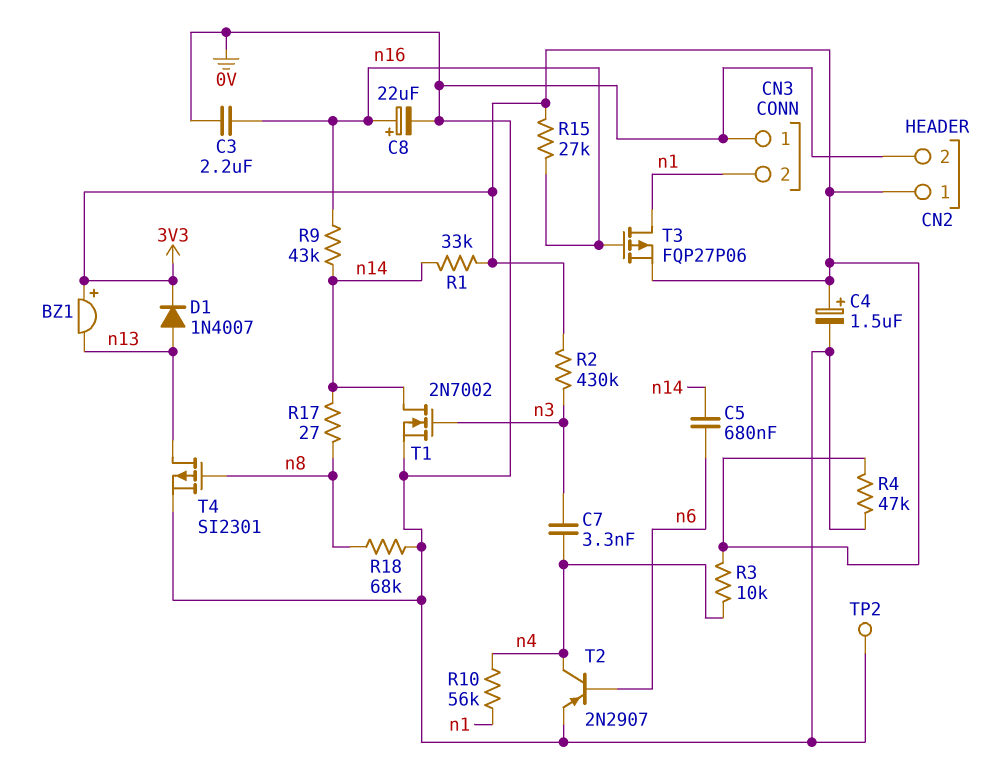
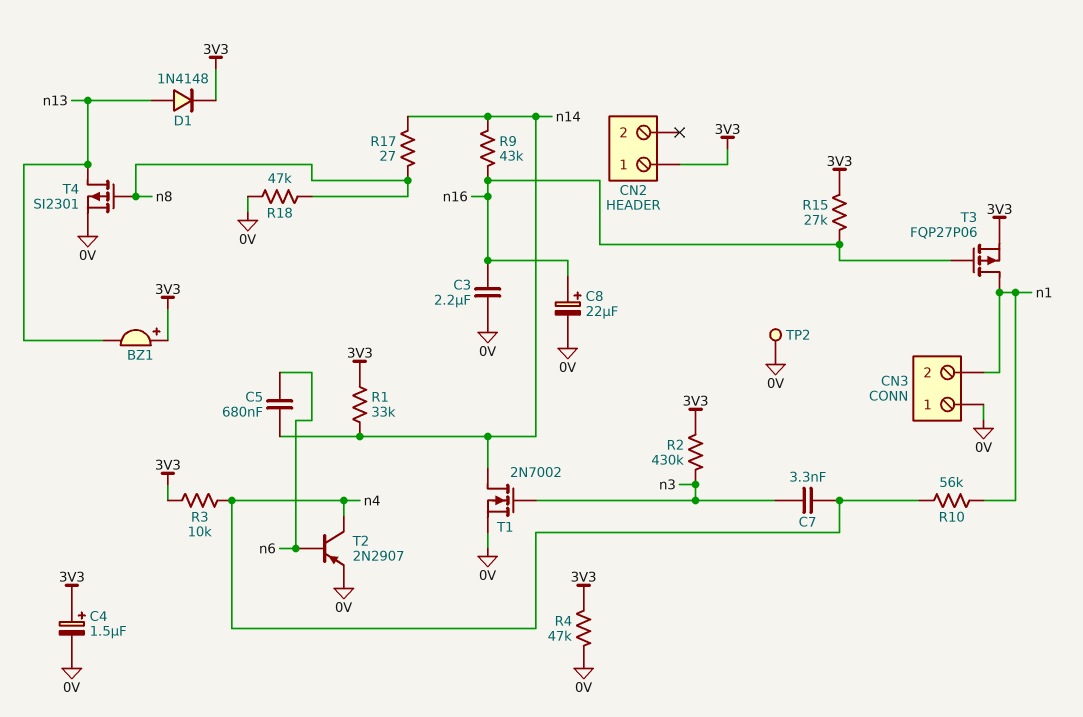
CN2 pin 2: 0V -> none
D1: diode 1N4007 (A n13, K 3V3) -> diode 1N4148 (A n13, K 3V3)
R18: 68k (0V, n8) -> 47k (0V, n8)

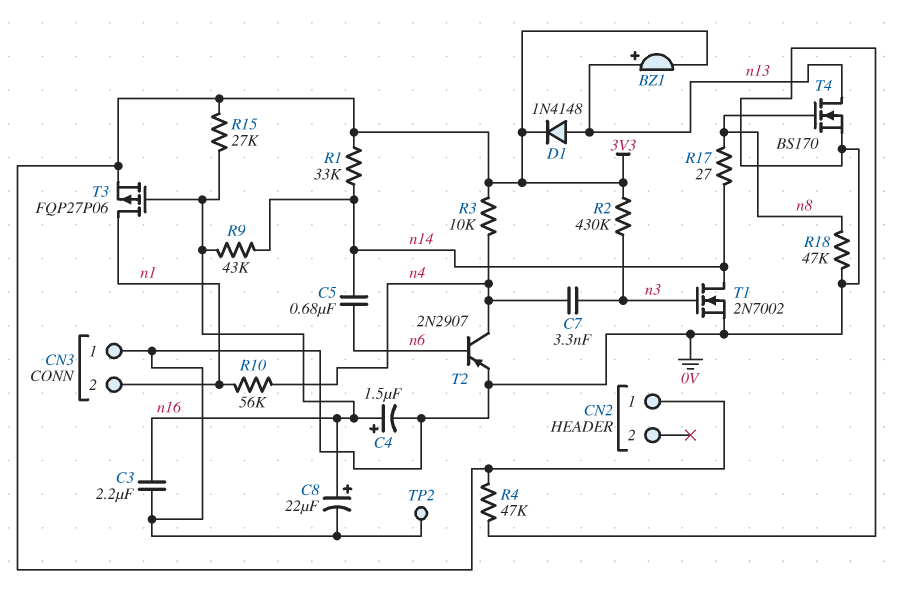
BZ1: buzzer (plus 3V3, minus n13) -> buzzer (plus n13, minus 3V3)
C4: 1.5uF (plus 3V3, minus 0V) -> 1.5uF (plus n16, minus 0V)
T4: PMOS SI2301 (G n8, D n13, S 0V) -> NMOS BS170 (G n8, D n13, S 0V)

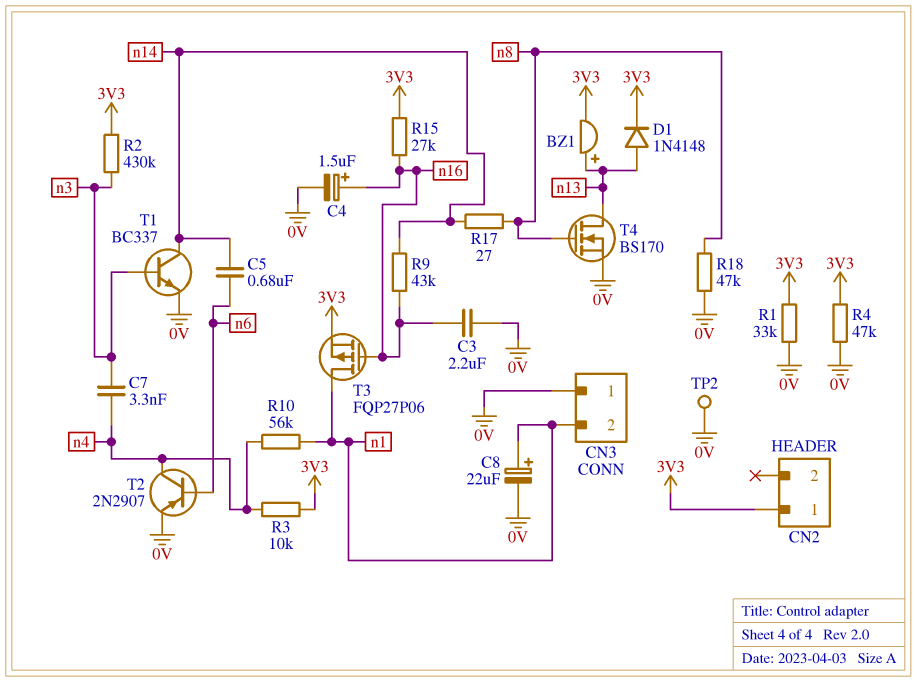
C8: 22uF (plus n16, minus 0V) -> 22uF (plus n1, minus 0V)
R1: 33k (3V3, n14) -> 33k (0V, 3V3)
T1: NMOS 2N7002 (G n3, D n14, S 0V) -> NPN BC337 (B n3, C n14, E 0V)

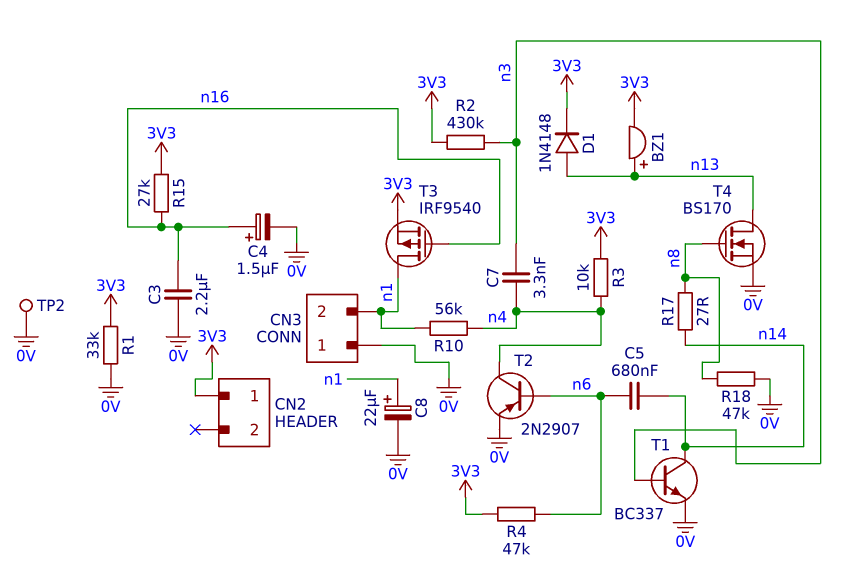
R4: 47k (0V, 3V3) -> 47k (3V3, n6)
R9: 43k (n14, n16) -> none
T3: PMOS FQP27P06 (G n16, D n1, S 3V3) -> PMOS IRF9540 (G n16, D n1, S 3V3)

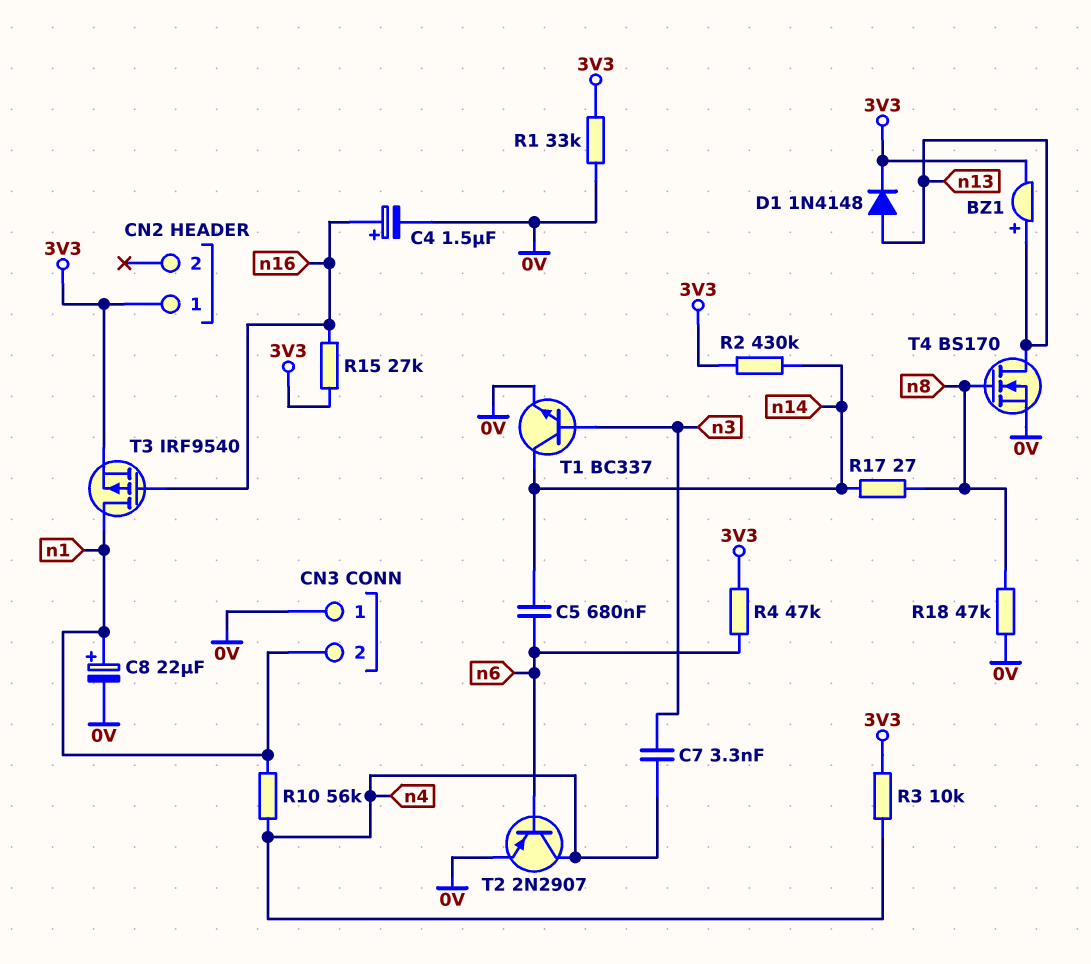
C3: 2.2uF (0V, n16) -> none
R2: 430k (3V3, n3) -> 430k (3V3, n14)
TP2: test point (0V) -> none

